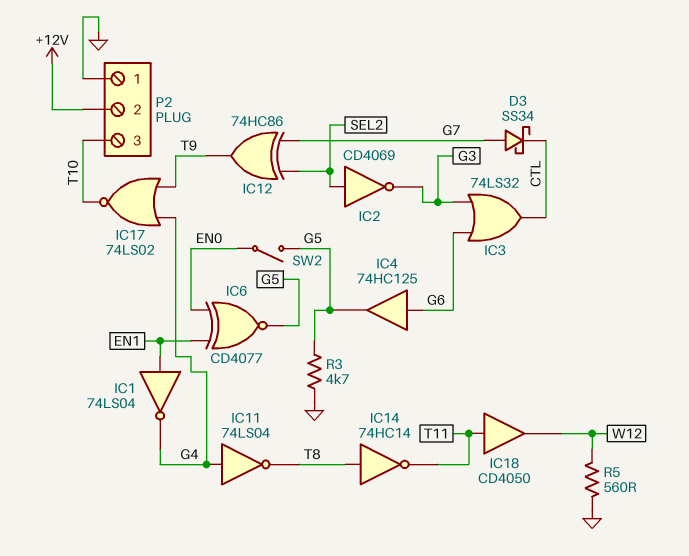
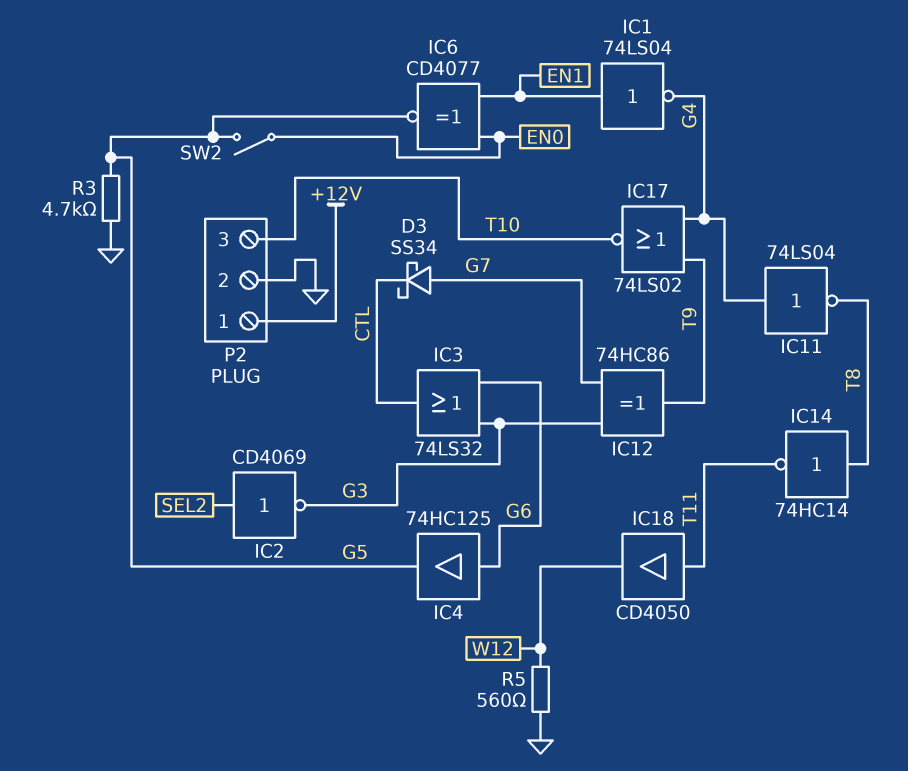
IC12: XOR 74HC86 (in G7, in SEL2, out T9) -> XOR 74HC86 (in G3, in G7, out T9)
P2 pin 1: GND -> +12V
P2 pin 2: +12V -> GND

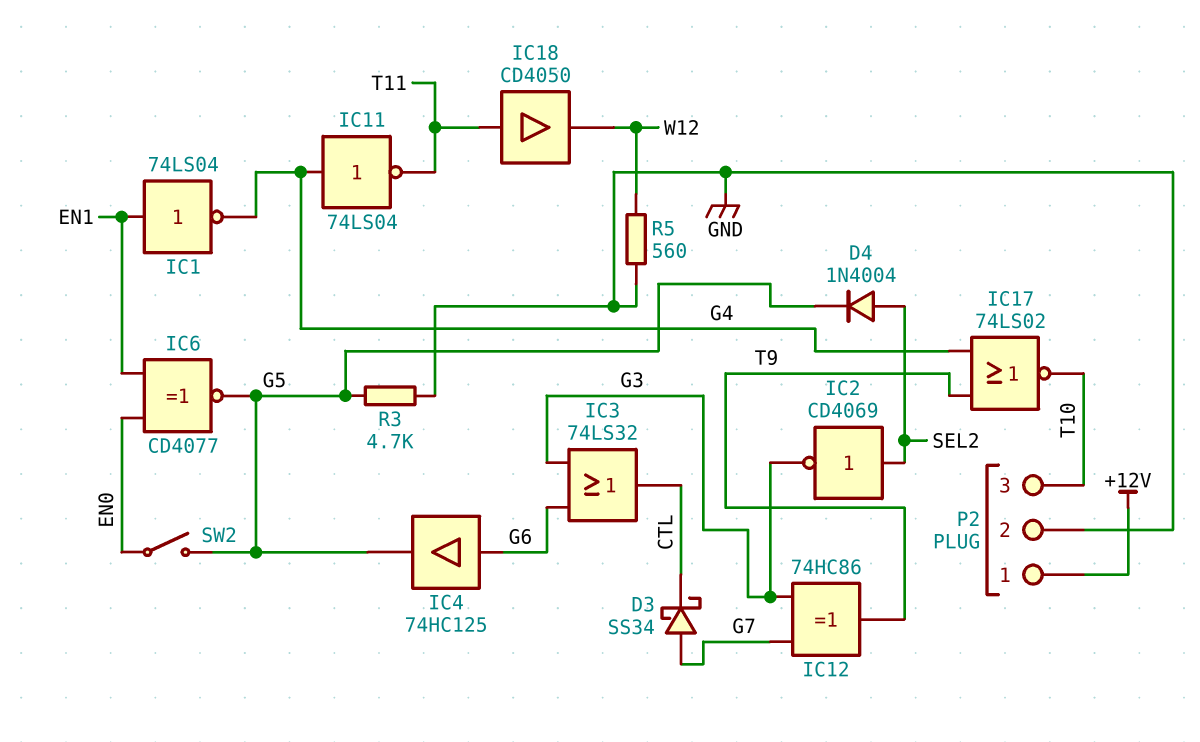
D4: none -> diode 1N4004 (A SEL2, K G5)
IC11: NOT 74LS04 (in G4, out T8) -> NOT 74LS04 (in G4, out T11)
IC14: NOT 74HC14 (in T8, out T11) -> none

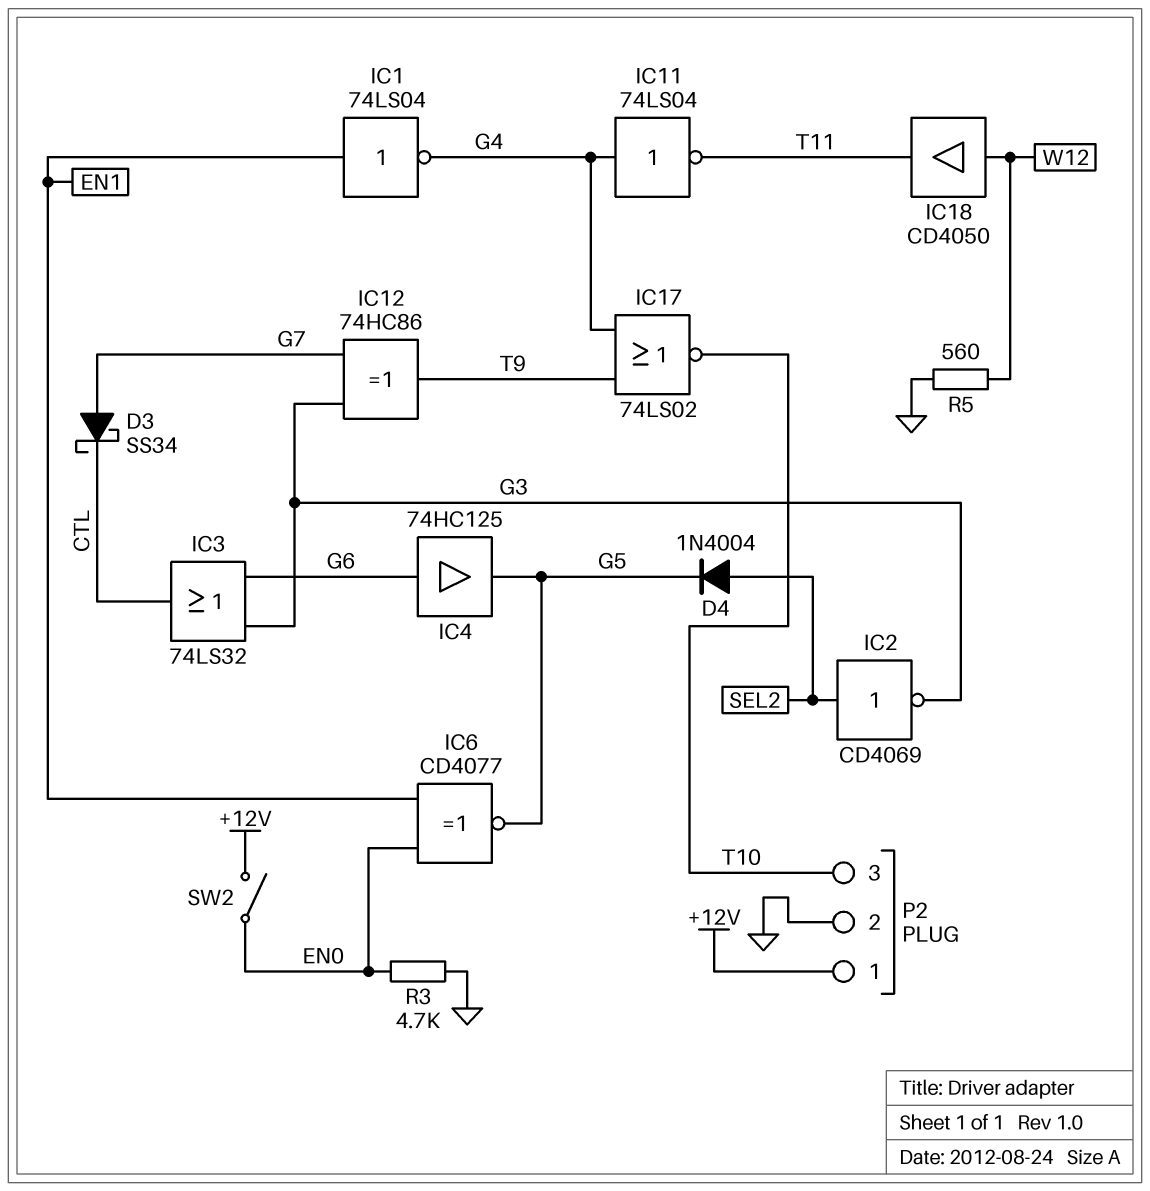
IC18: buffer CD4050 (in T11, out W12) -> buffer CD4050 (in W12, out T11)
R3: 4.7k (G5, GND) -> 4.7k (EN0, GND)
SW2: switch (EN0, G5) -> switch (+12V, EN0)

